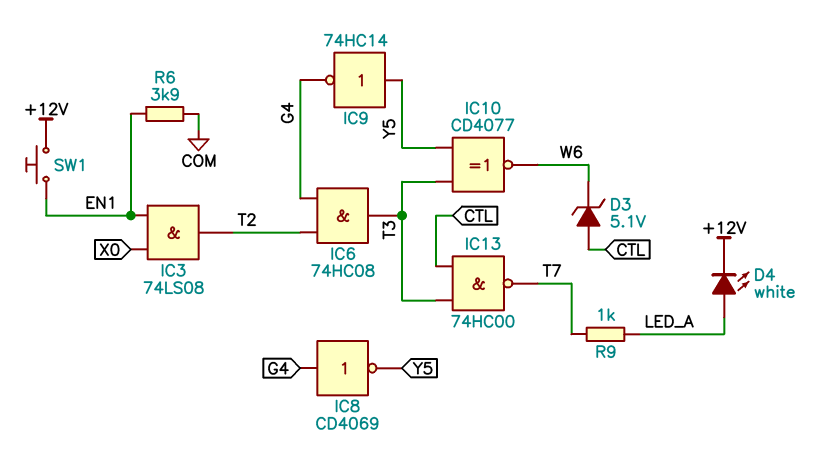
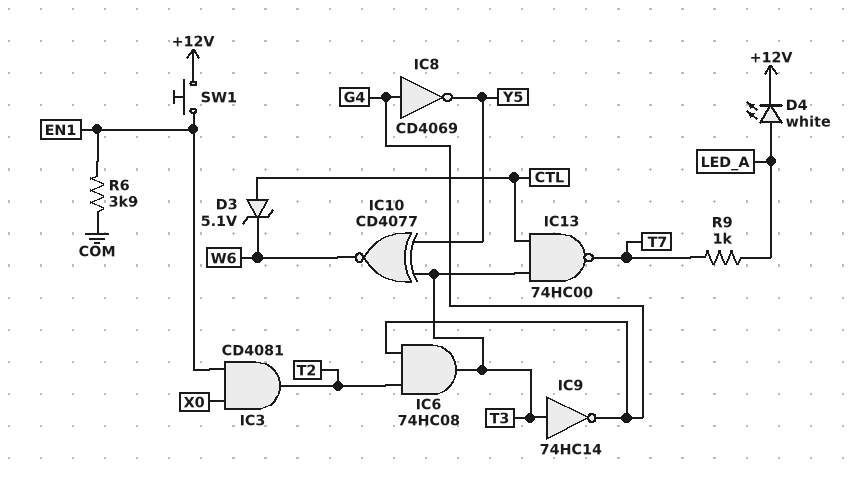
IC3: AND 74LS08 (in EN1, in X0, out T2) -> AND CD4081 (in EN1, in X0, out T2)
IC9: NOT 74HC14 (in Y5, out G4) -> NOT 74HC14 (in T3, out G4)

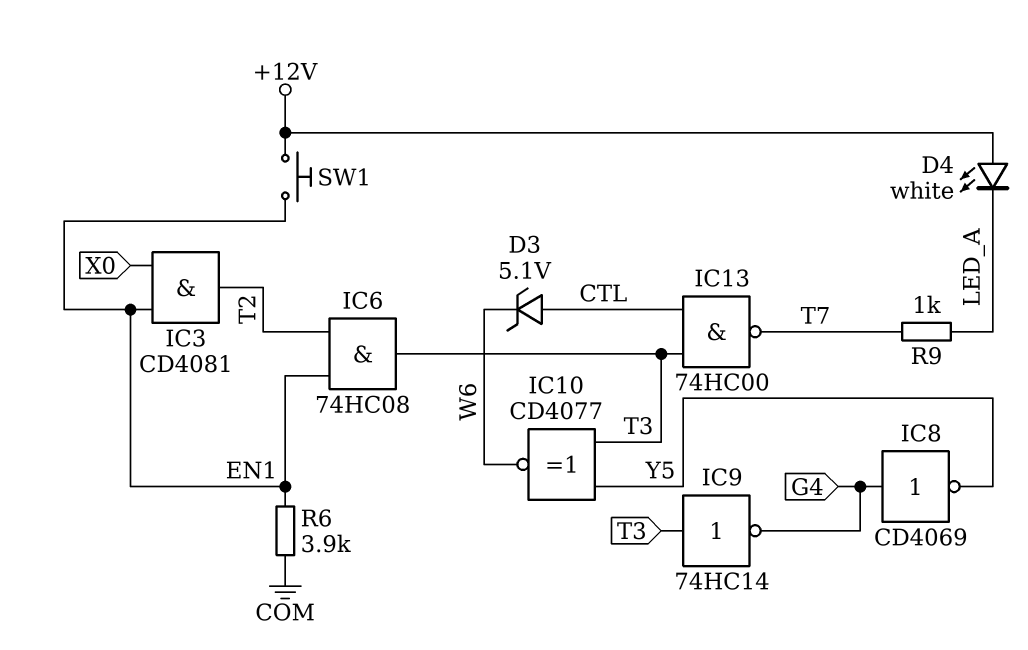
D4: LED white (A LED_A, K +12V) -> LED white (A +12V, K LED_A)
IC6: AND 74HC08 (in G4, in T2, out T3) -> AND 74HC08 (in EN1, in T2, out T3)

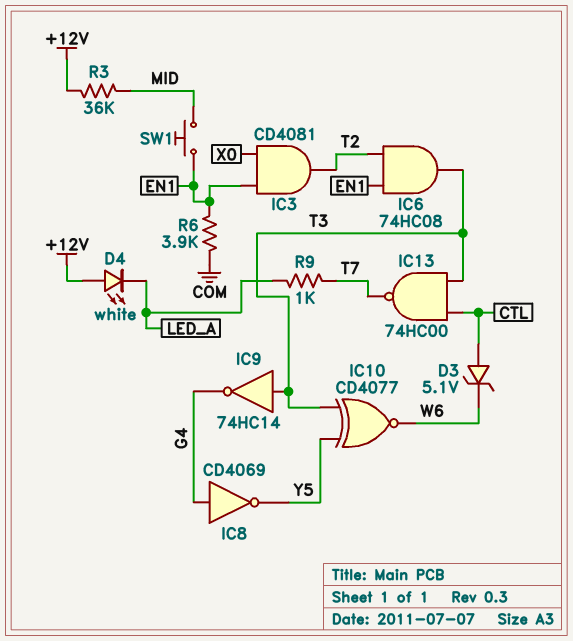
R3: none -> 36k (+12V, MID)
SW1: button (+12V, EN1) -> button (EN1, MID)

